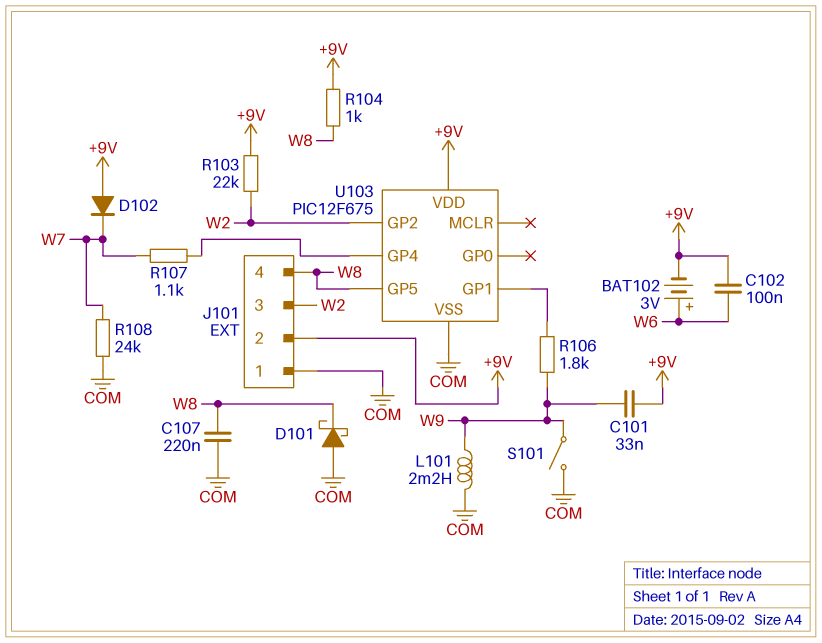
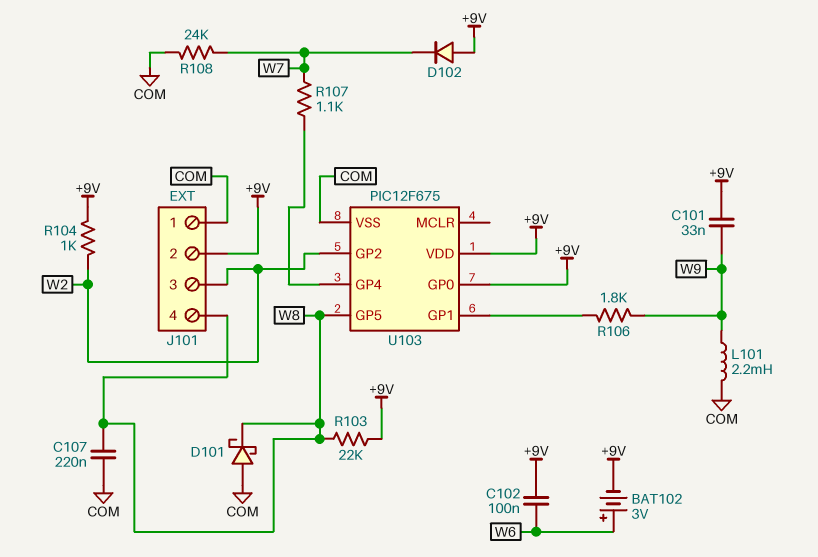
R103: 22k (+9V, W2) -> 22k (+9V, W8)
R104: 1k (+9V, W8) -> 1k (+9V, W2)
S101: switch (COM, W9) -> none
U103 pin GP0: none -> +9V

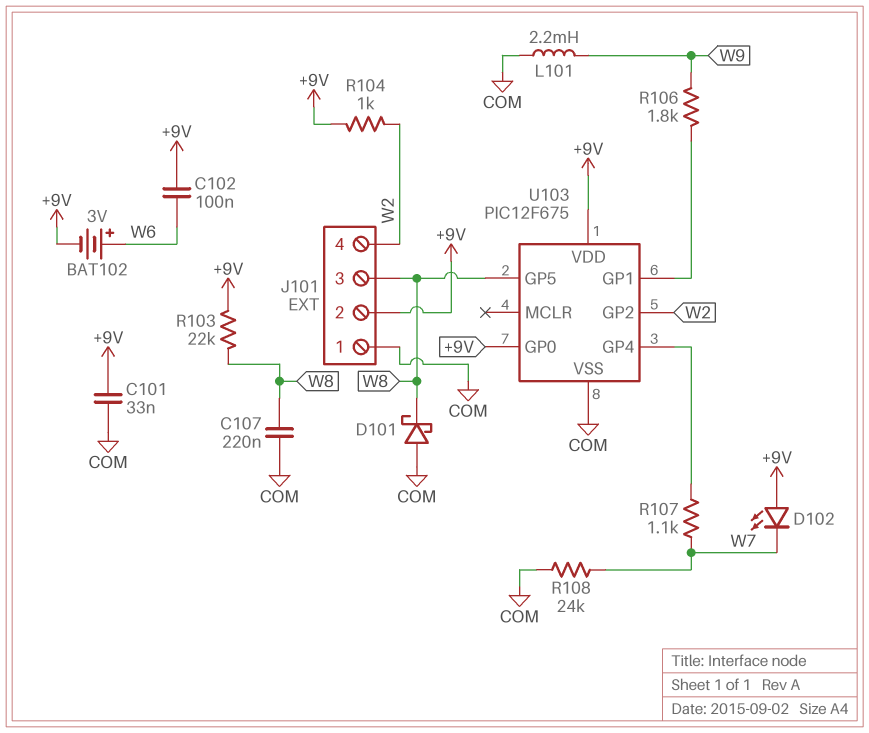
C101: 33nF (+9V, W9) -> 33nF (+9V, COM)
D102: diode (A +9V, K W7) -> LED (A +9V, K W7)
J101 pin 3: W2 -> W8
J101 pin 4: W8 -> W2

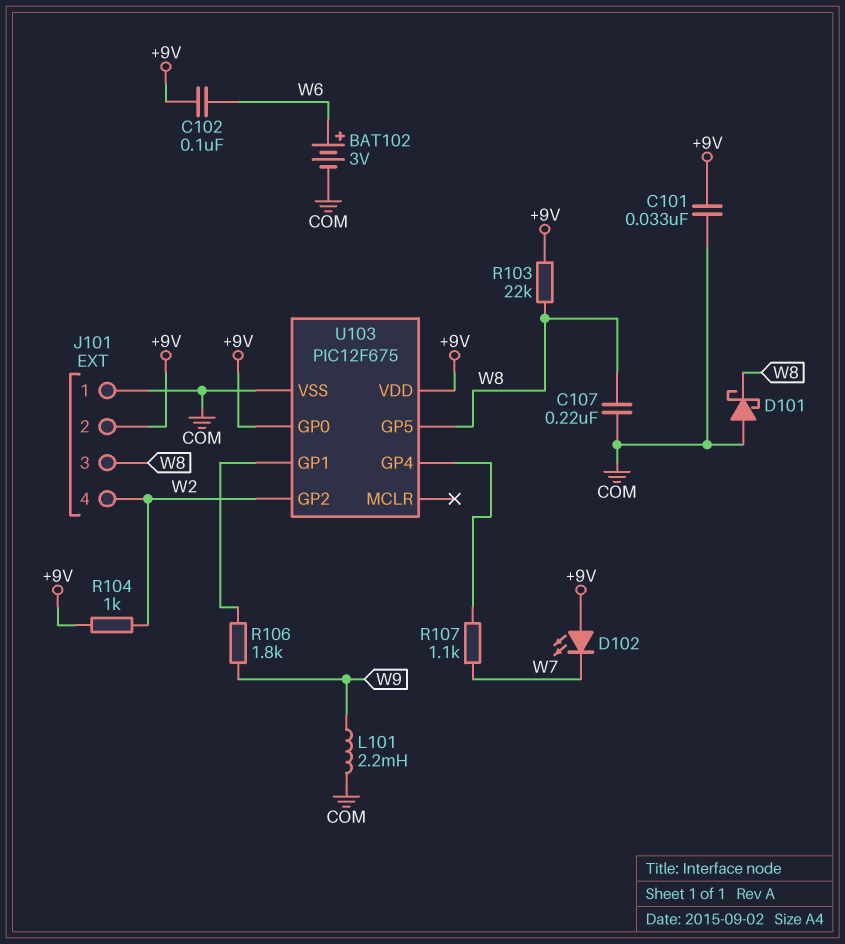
BAT102: 3V (plus W6, minus +9V) -> 3V (plus W6, minus COM)
R108: 24k (COM, W7) -> none

